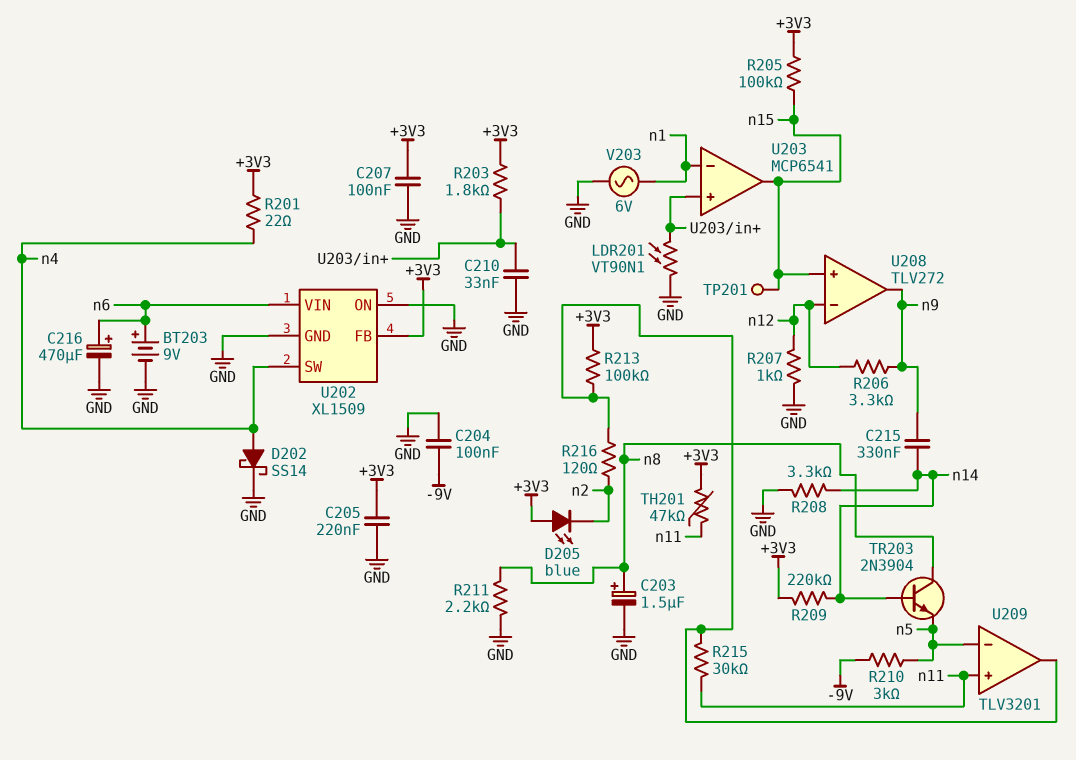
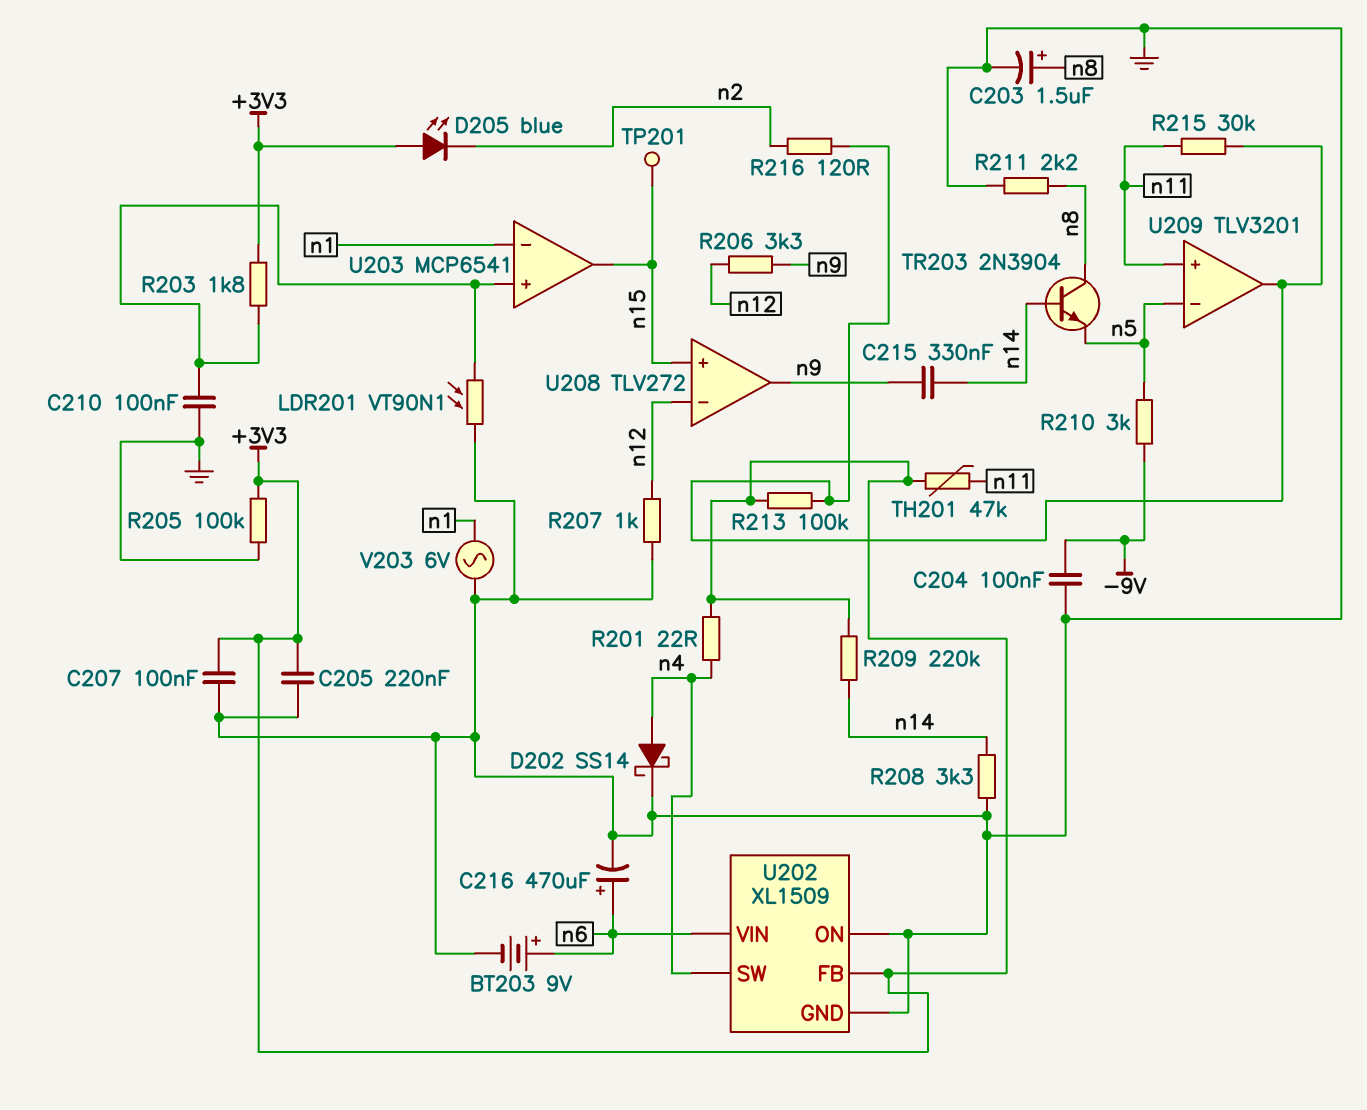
C210: 33nF (GND, U203/in+) -> 100nF (GND, U203/in+)
R205: 100k (+3V3, n15) -> 100k (+3V3, GND)

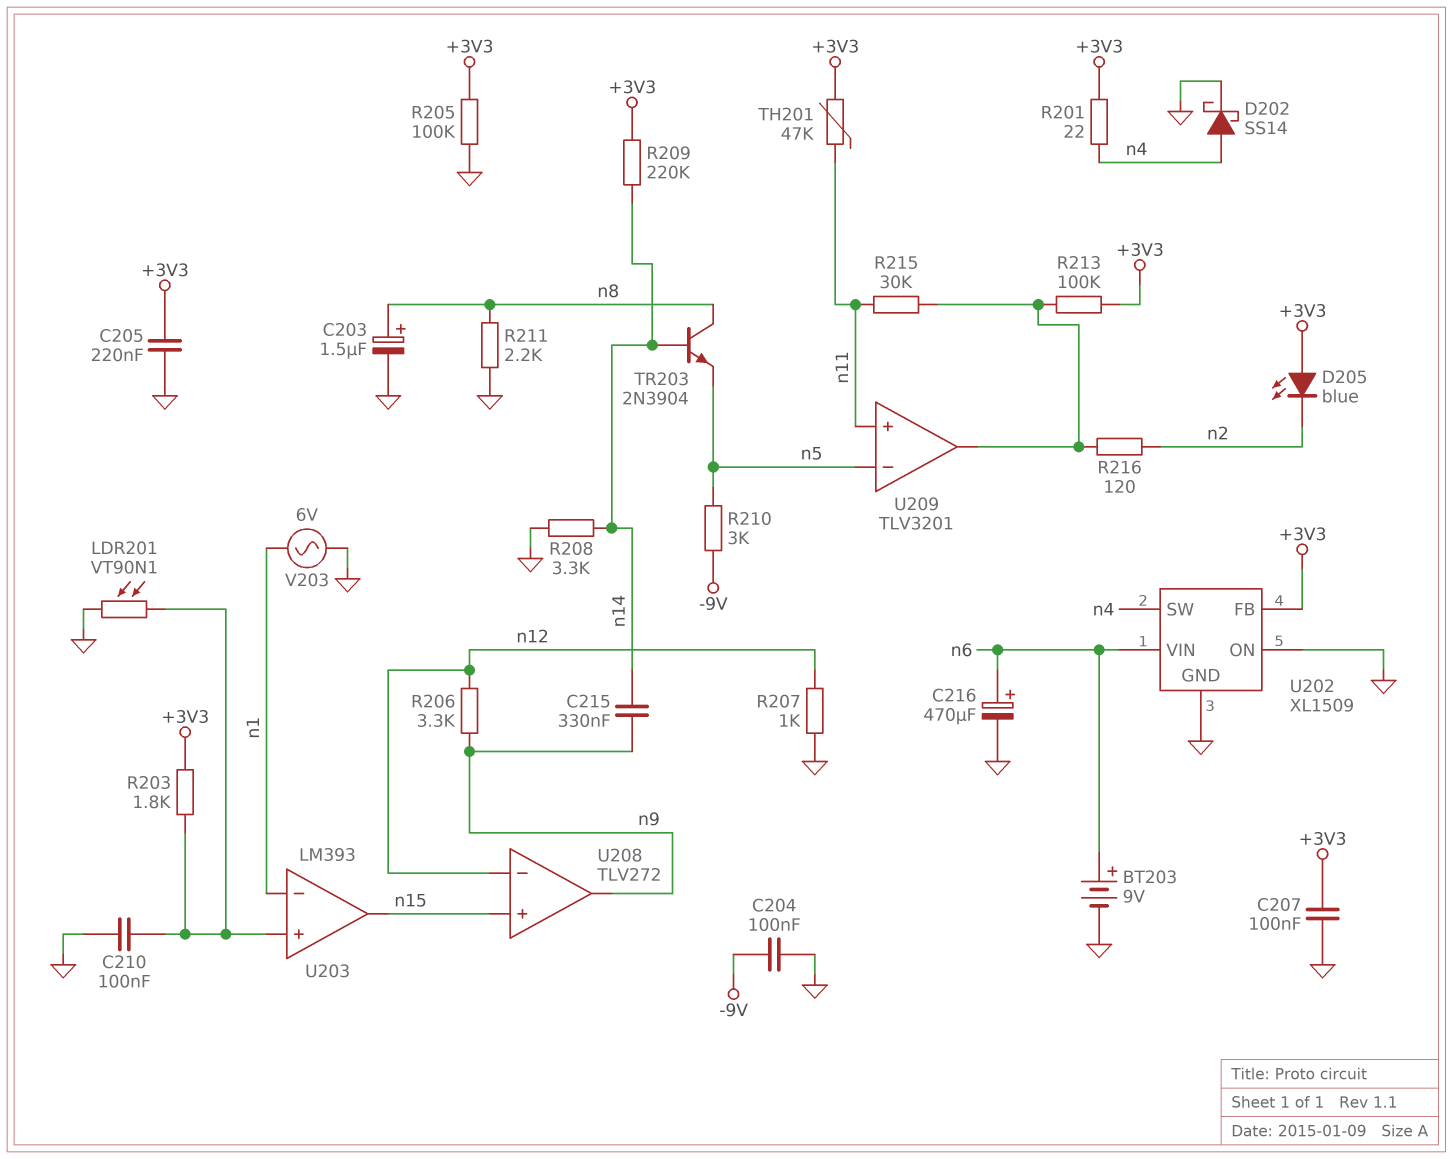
TP201: test point (n15) -> none
U203: MCP6541 -> LM393

